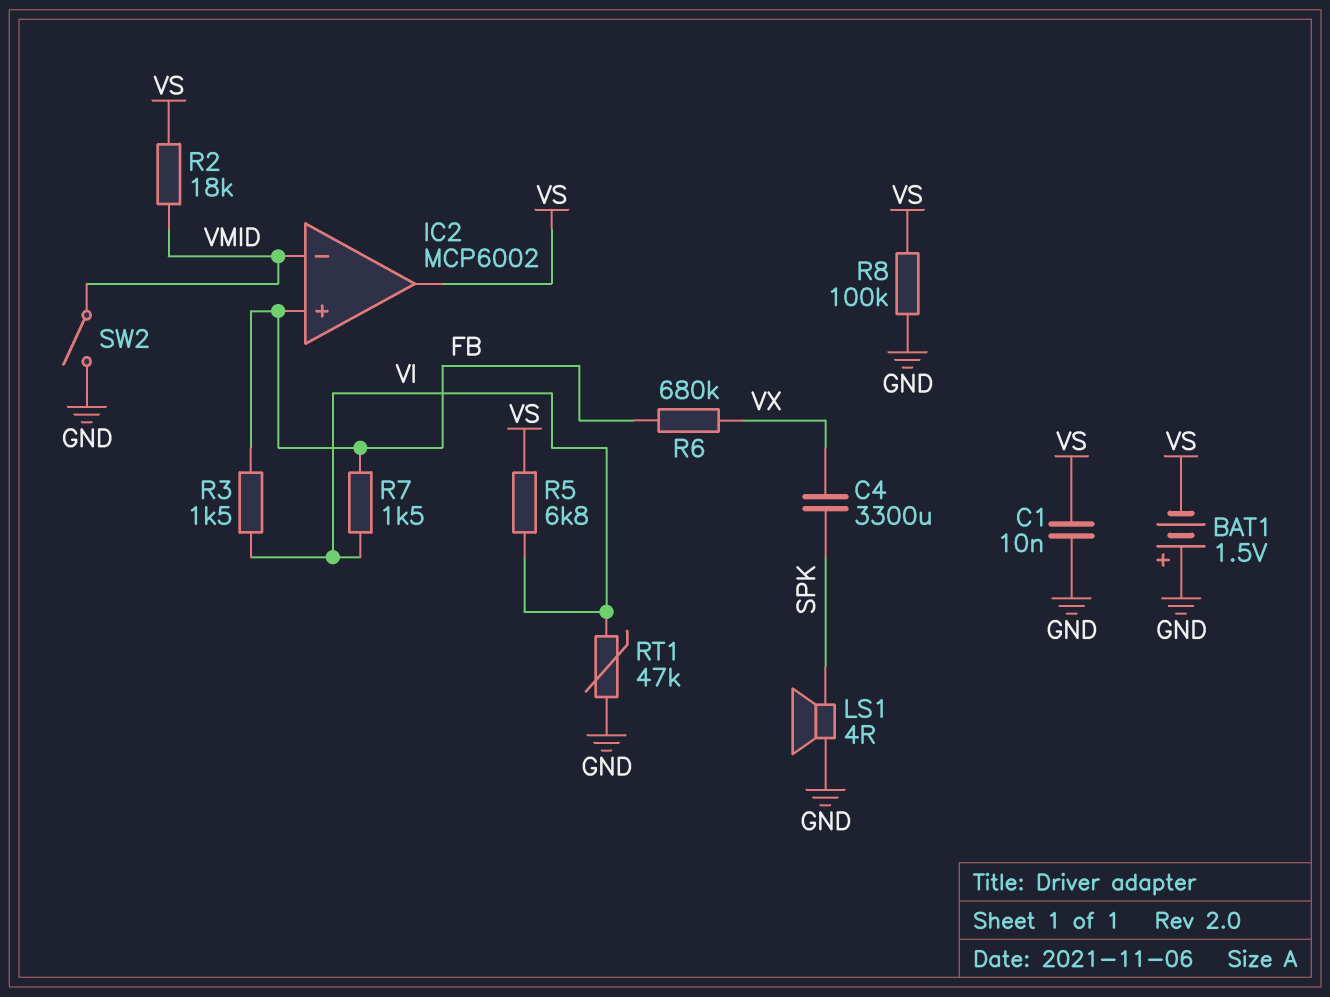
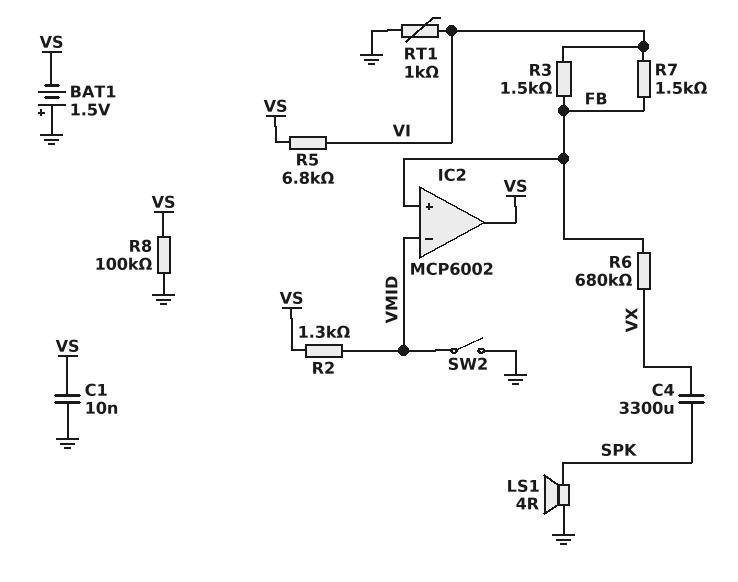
R2: 18k (VMID, VS) -> 1.3k (VMID, VS)
RT1: 47k (GND, VI) -> 1k (GND, VI)

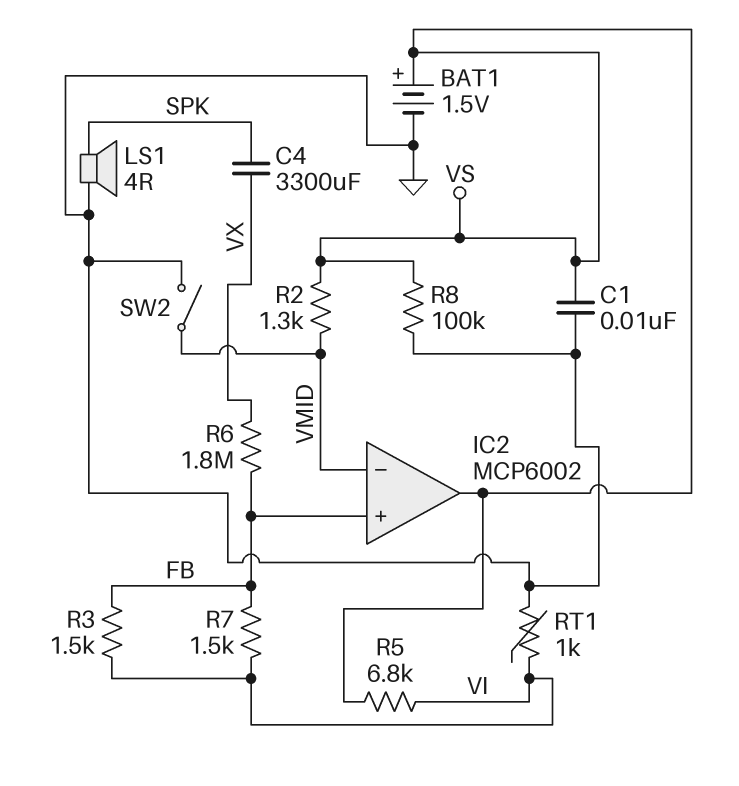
BAT1: 1.5V (plus GND, minus VS) -> 1.5V (plus VS, minus GND)
R6: 680k (FB, VX) -> 1.8M (FB, VX)

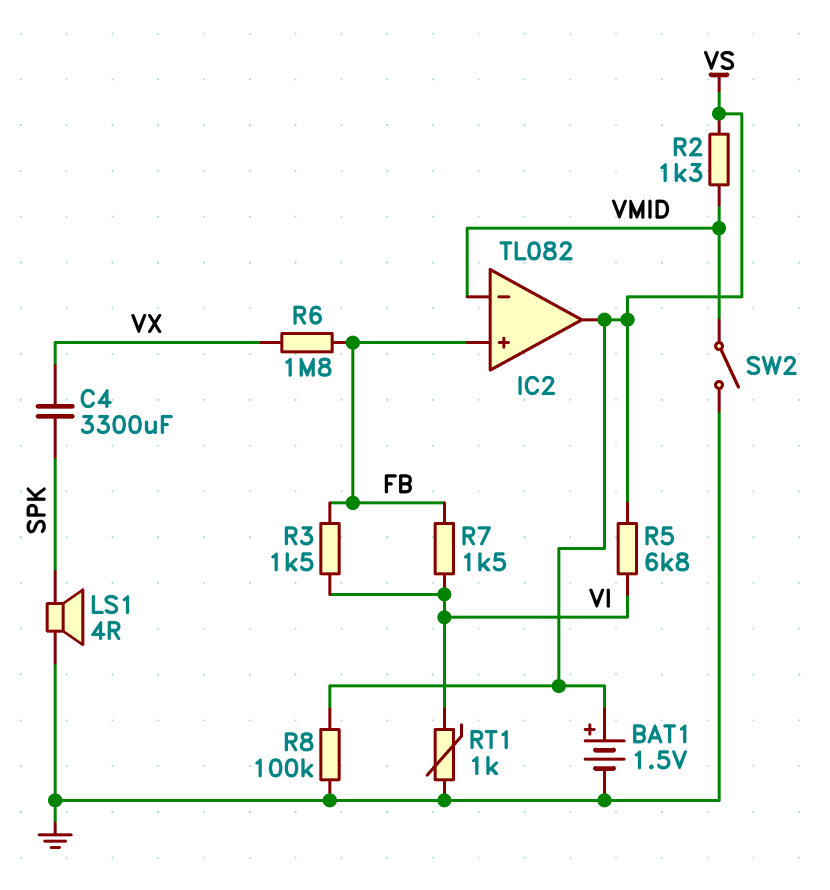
C1: 10nF (GND, VS) -> none
IC2: MCP6002 -> TL082

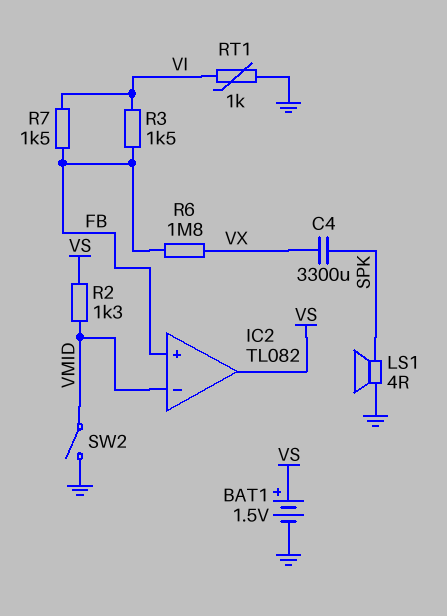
R5: 6.8k (VI, VS) -> none
R8: 100k (GND, VS) -> none

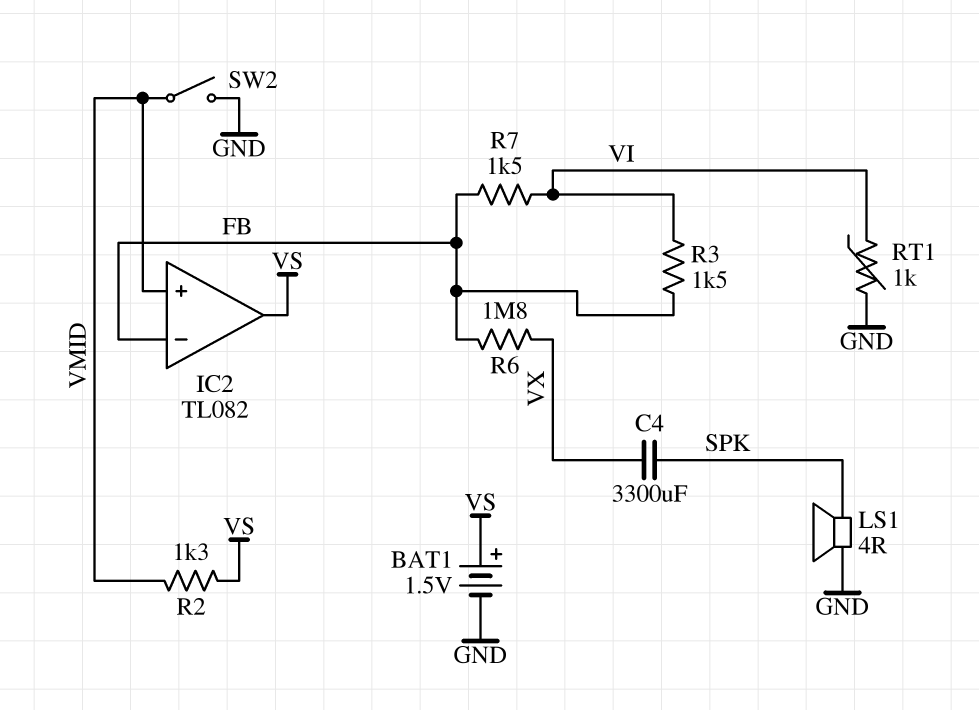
IC2 pin in+: FB -> VMID
IC2 pin in-: VMID -> FB

